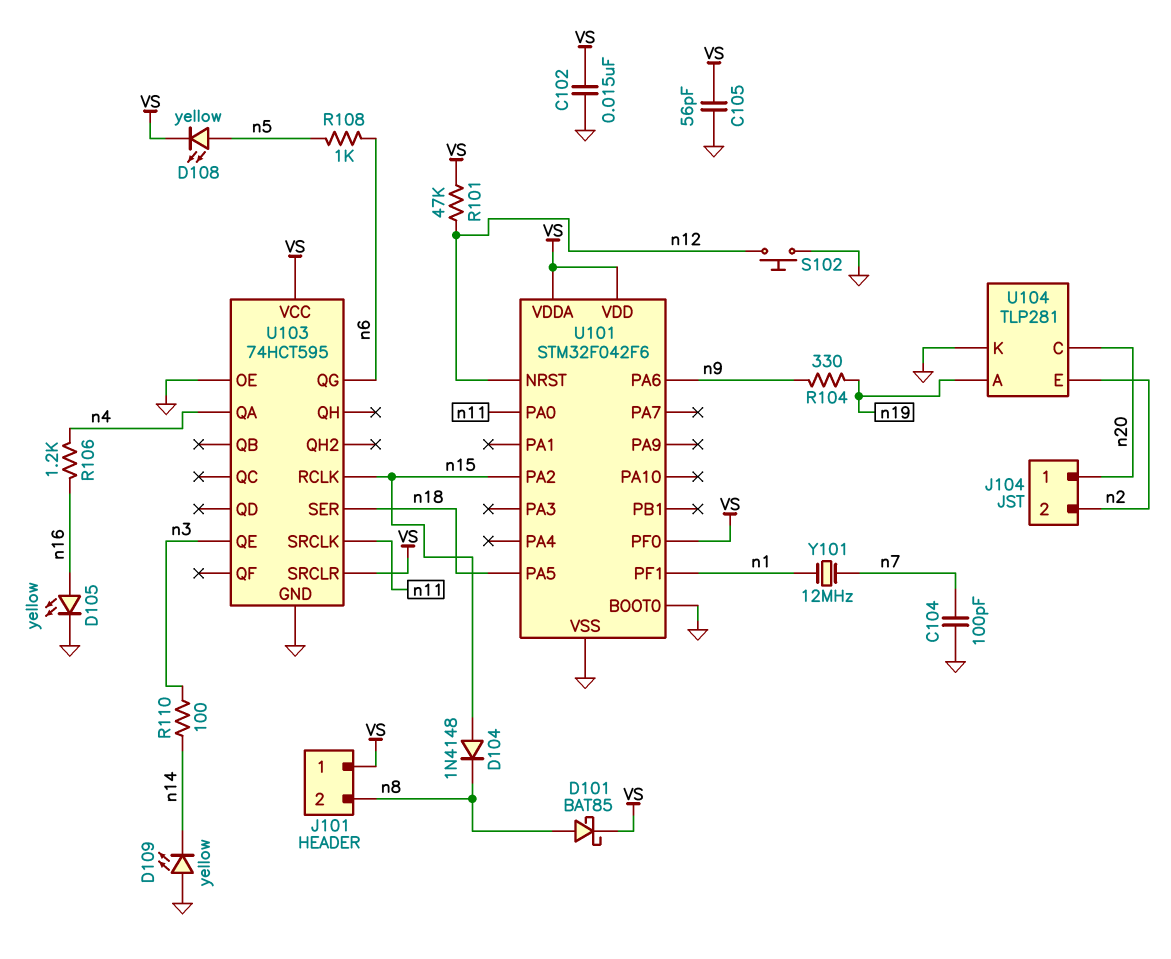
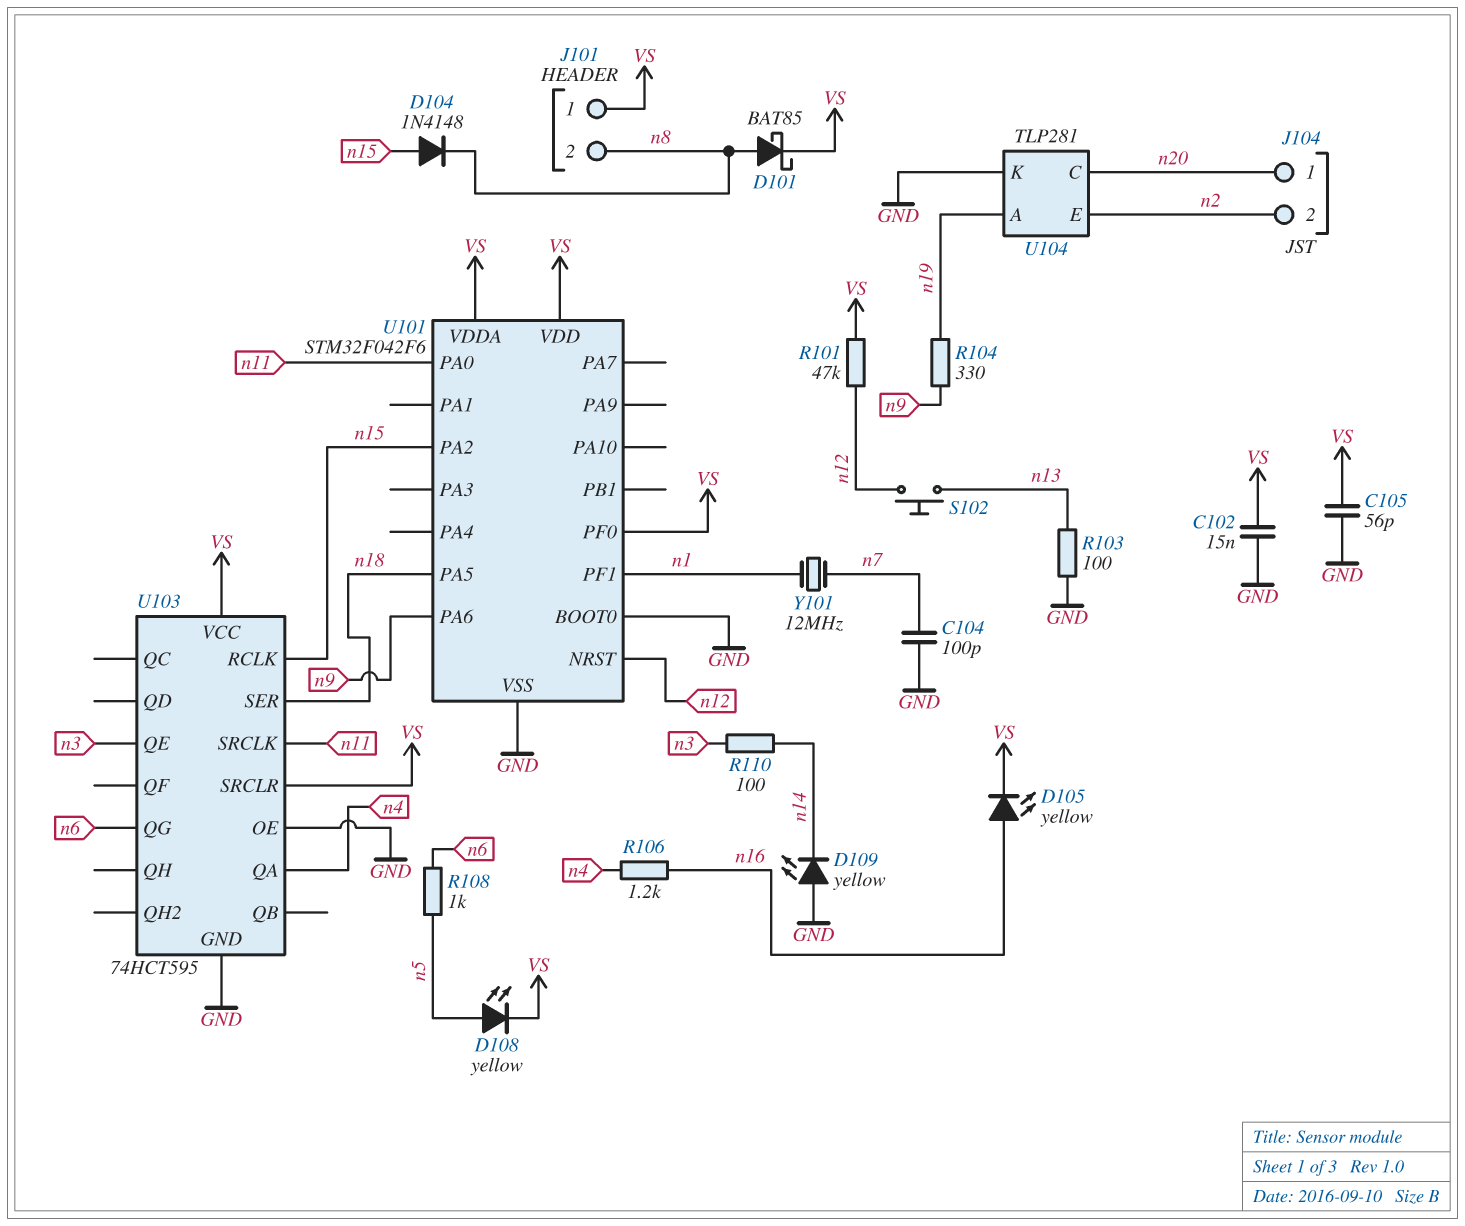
D105: LED yellow (A n16, K GND) -> LED yellow (A n16, K VS)
R103: none -> 100 (GND, n13)
S102: button (GND, n12) -> button (n12, n13)

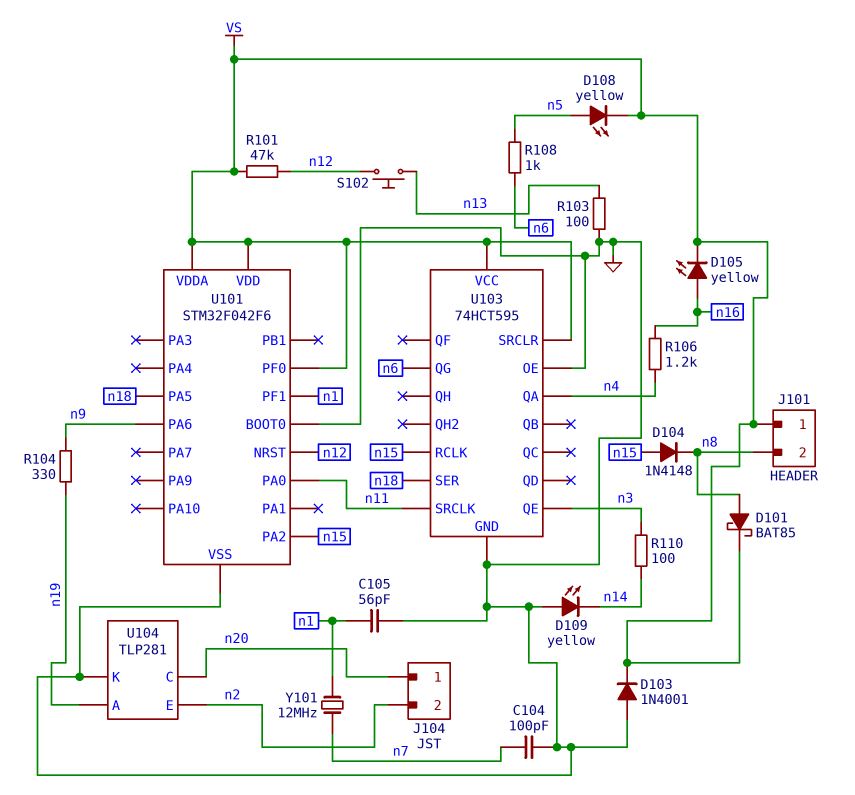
C102: 15nF (GND, VS) -> none
C105: 56pF (GND, VS) -> 56pF (GND, n1)
D103: none -> diode 1N4001 (A GND, K VS)

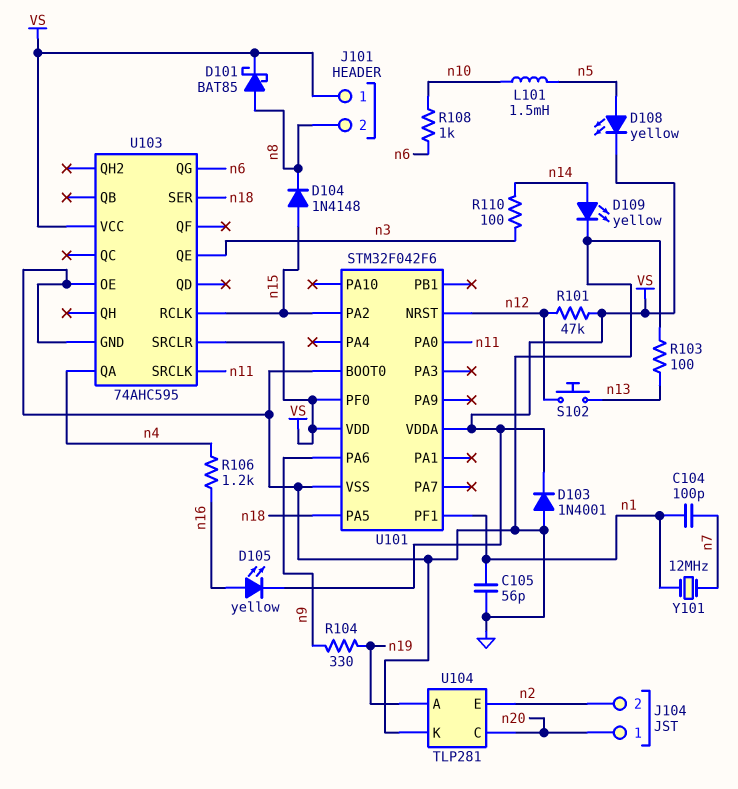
C104: 100pF (GND, n7) -> 100pF (n1, n7)
D109: LED yellow (A GND, K n14) -> LED yellow (A n14, K GND)
L101: none -> 1.5mH (n5, n10)
R108: 1k (n5, n6) -> 1k (n6, n10)
U103: 74HCT595 -> 74AHC595

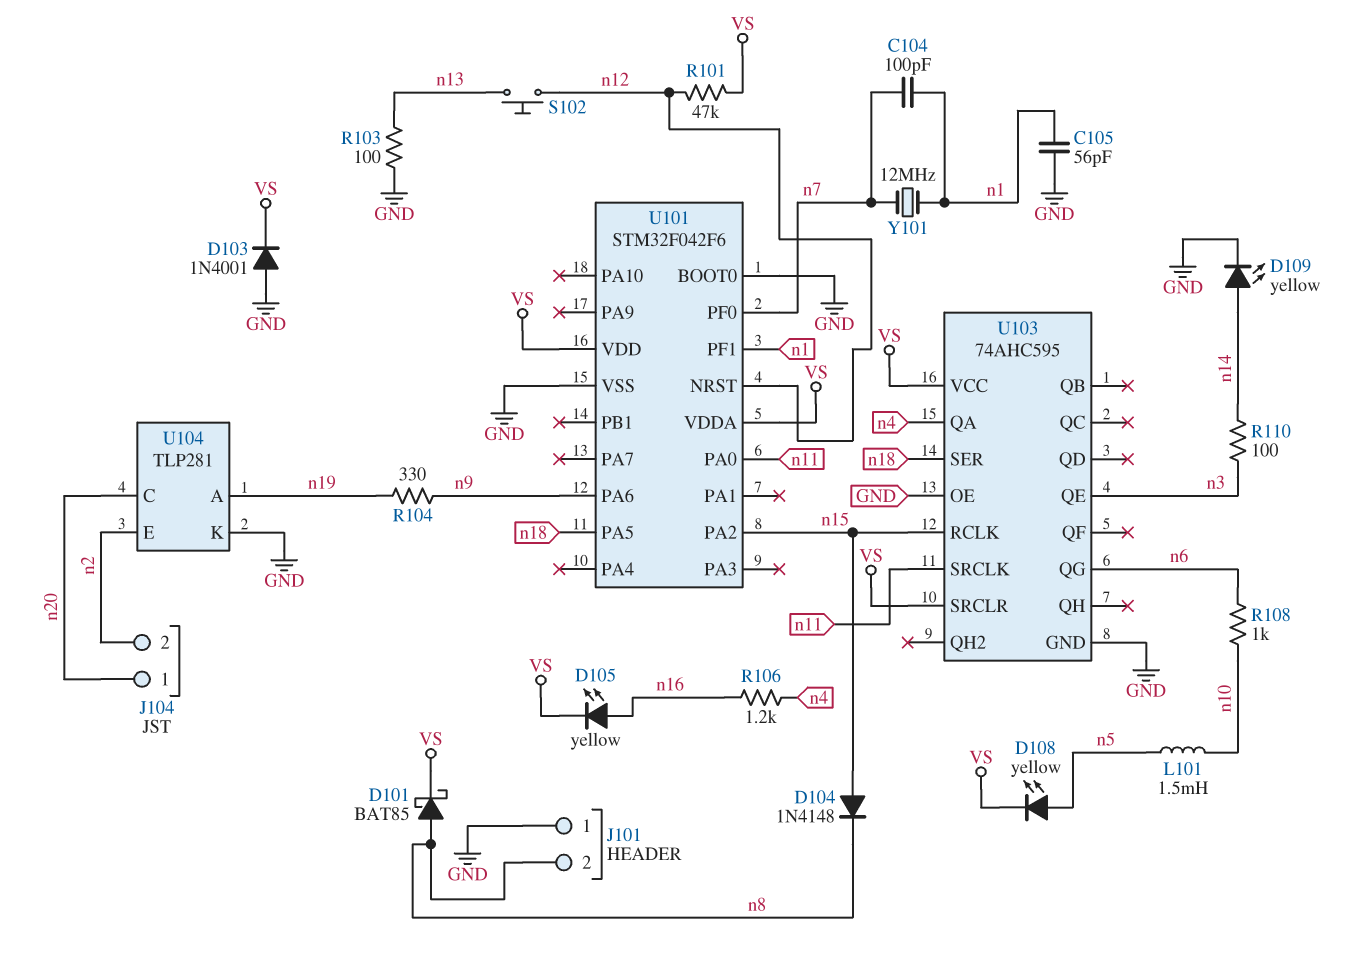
J101 pin 1: VS -> GND
U101 pin PF0: VS -> n7

